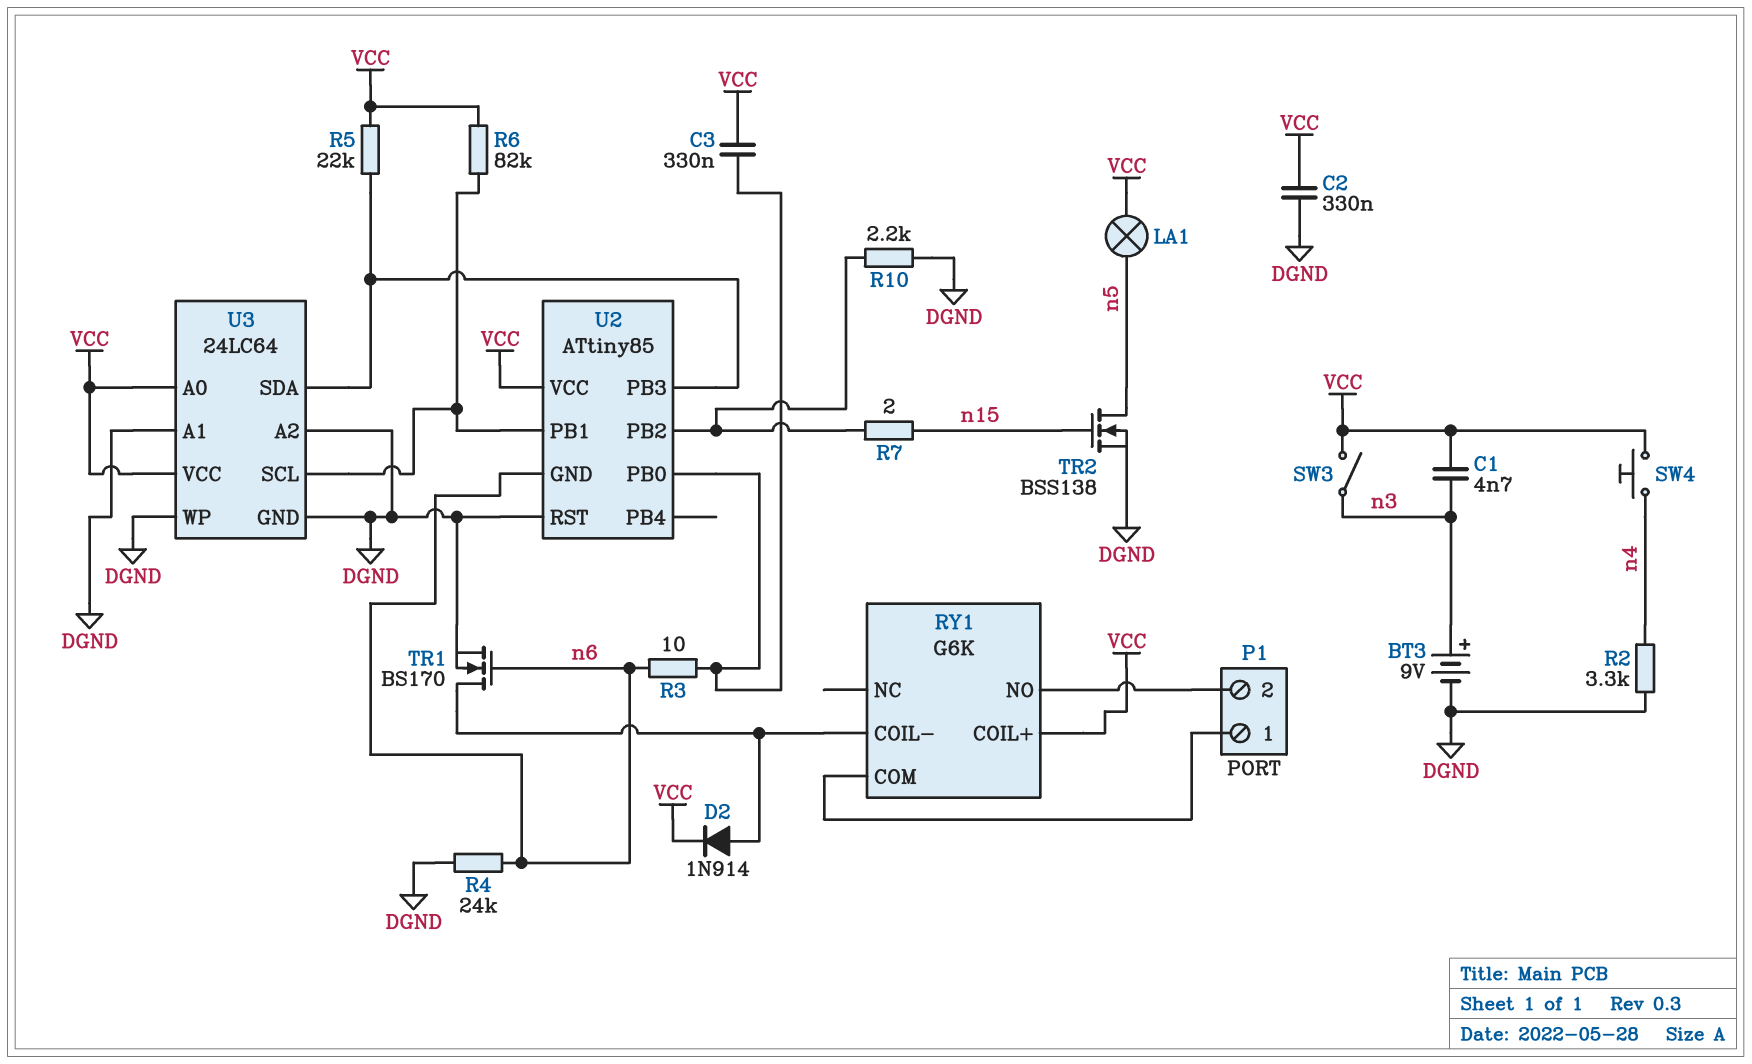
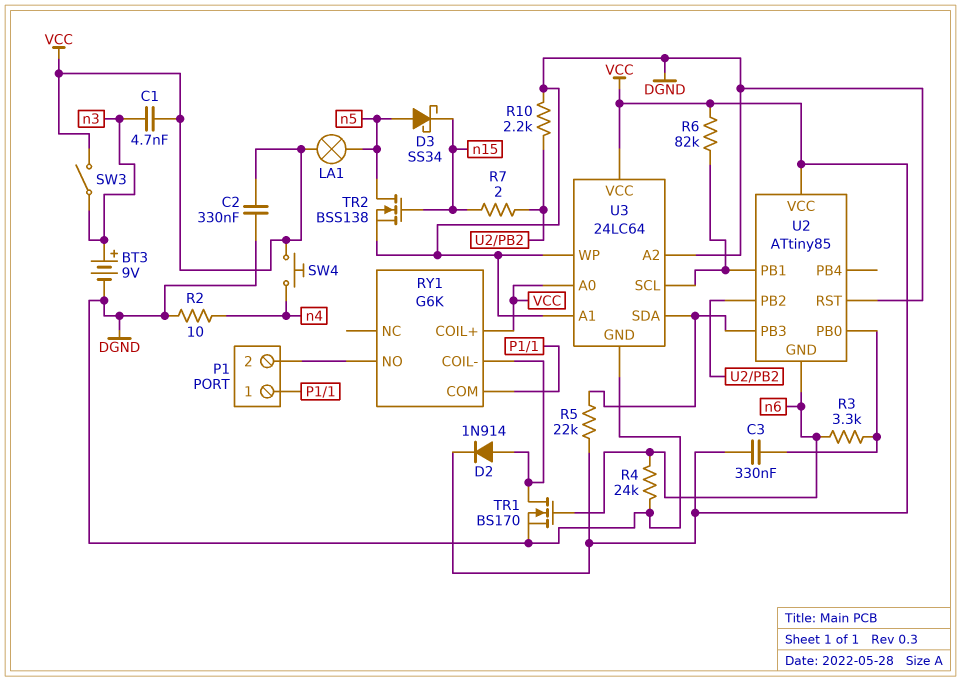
D3: none -> schottky SS34 (A n5, K n15)
R2: 3.3k (DGND, n4) -> 10 (DGND, n4)
R3: 10 (U2/PB0, n6) -> 3.3k (U2/PB0, n6)

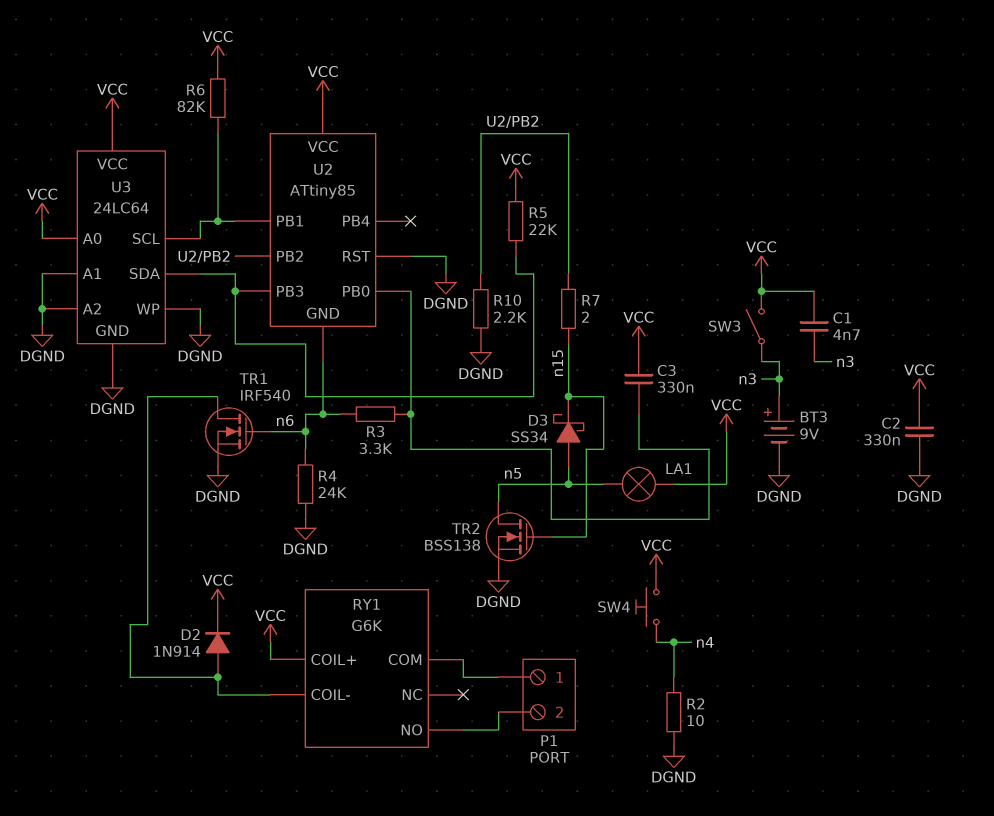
TR1: NMOS BS170 (G n6, D RY1/COIL-, S DGND) -> NMOS IRF540 (G n6, D RY1/COIL-, S DGND)

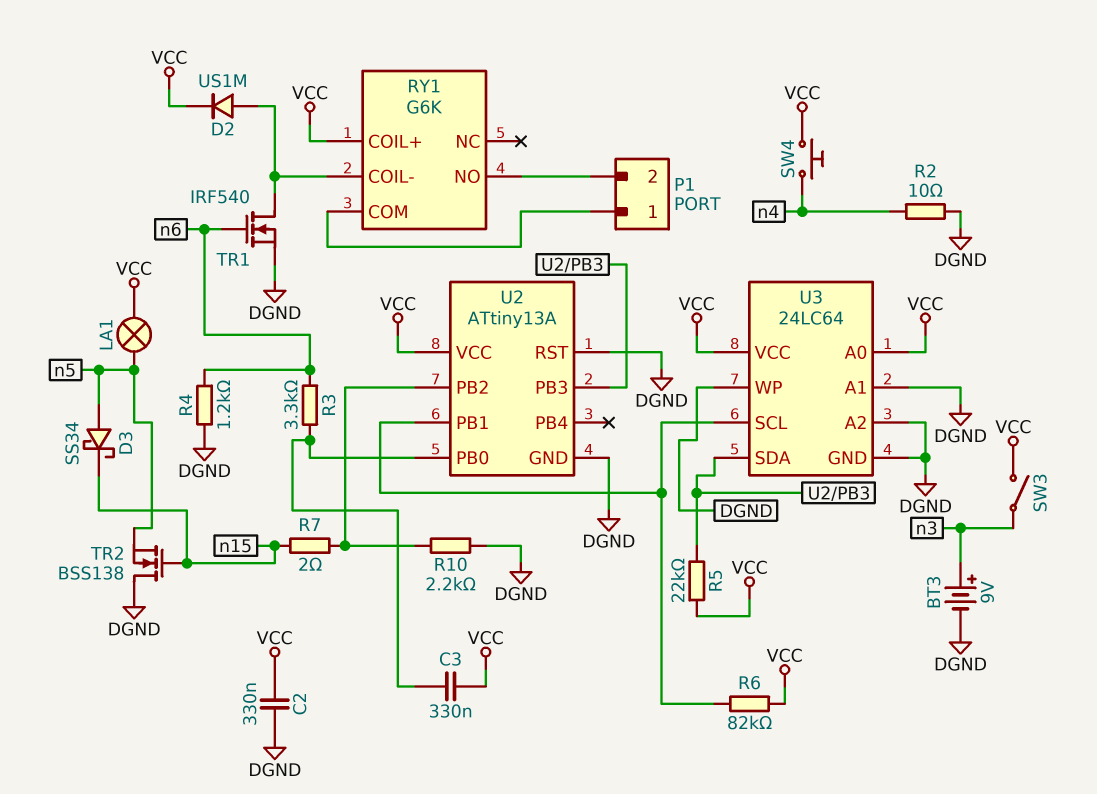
C1: 4.7nF (VCC, n3) -> none
D2: diode 1N914 (A RY1/COIL-, K VCC) -> diode US1M (A RY1/COIL-, K VCC)
R4: 24k (DGND, n6) -> 1.2k (DGND, n6)
TR2: NMOS BSS138 (G n15, D n5, S DGND) -> NMOS BSS138 (G n15, D DGND, S n5)
U2: ATtiny85 -> ATtiny13A
U2 pin GND: n6 -> DGND

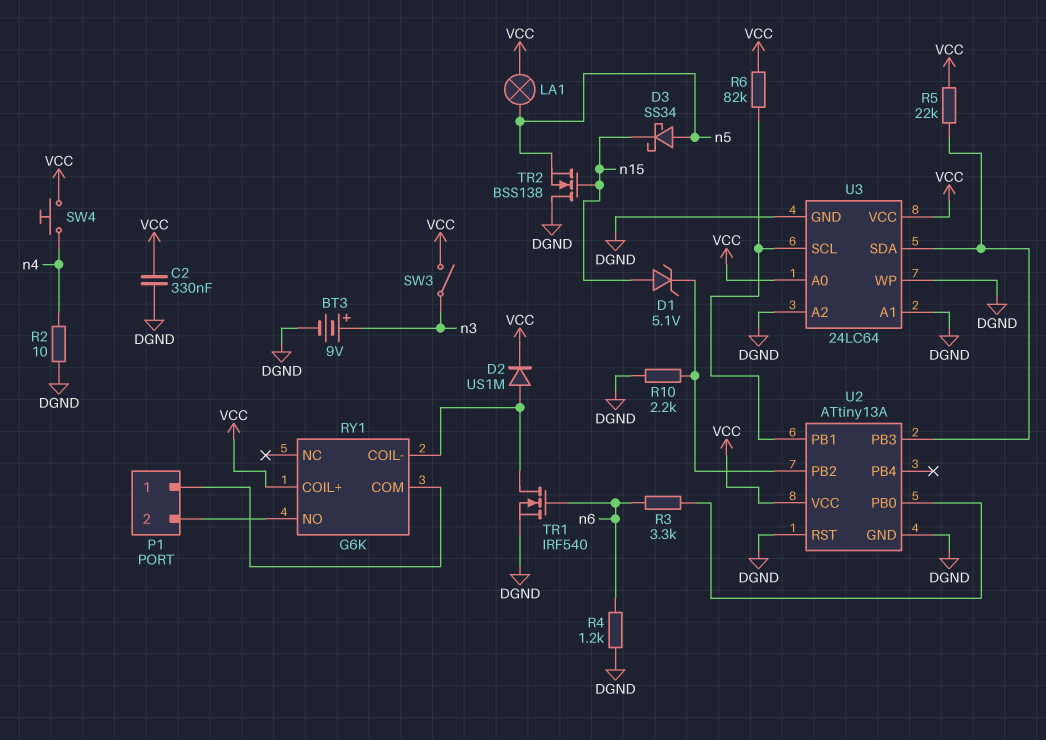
C3: 330nF (U2/PB0, VCC) -> none
D1: none -> zener 5.1V (A n15, K U2/PB2)
R7: 2 (U2/PB2, n15) -> none

